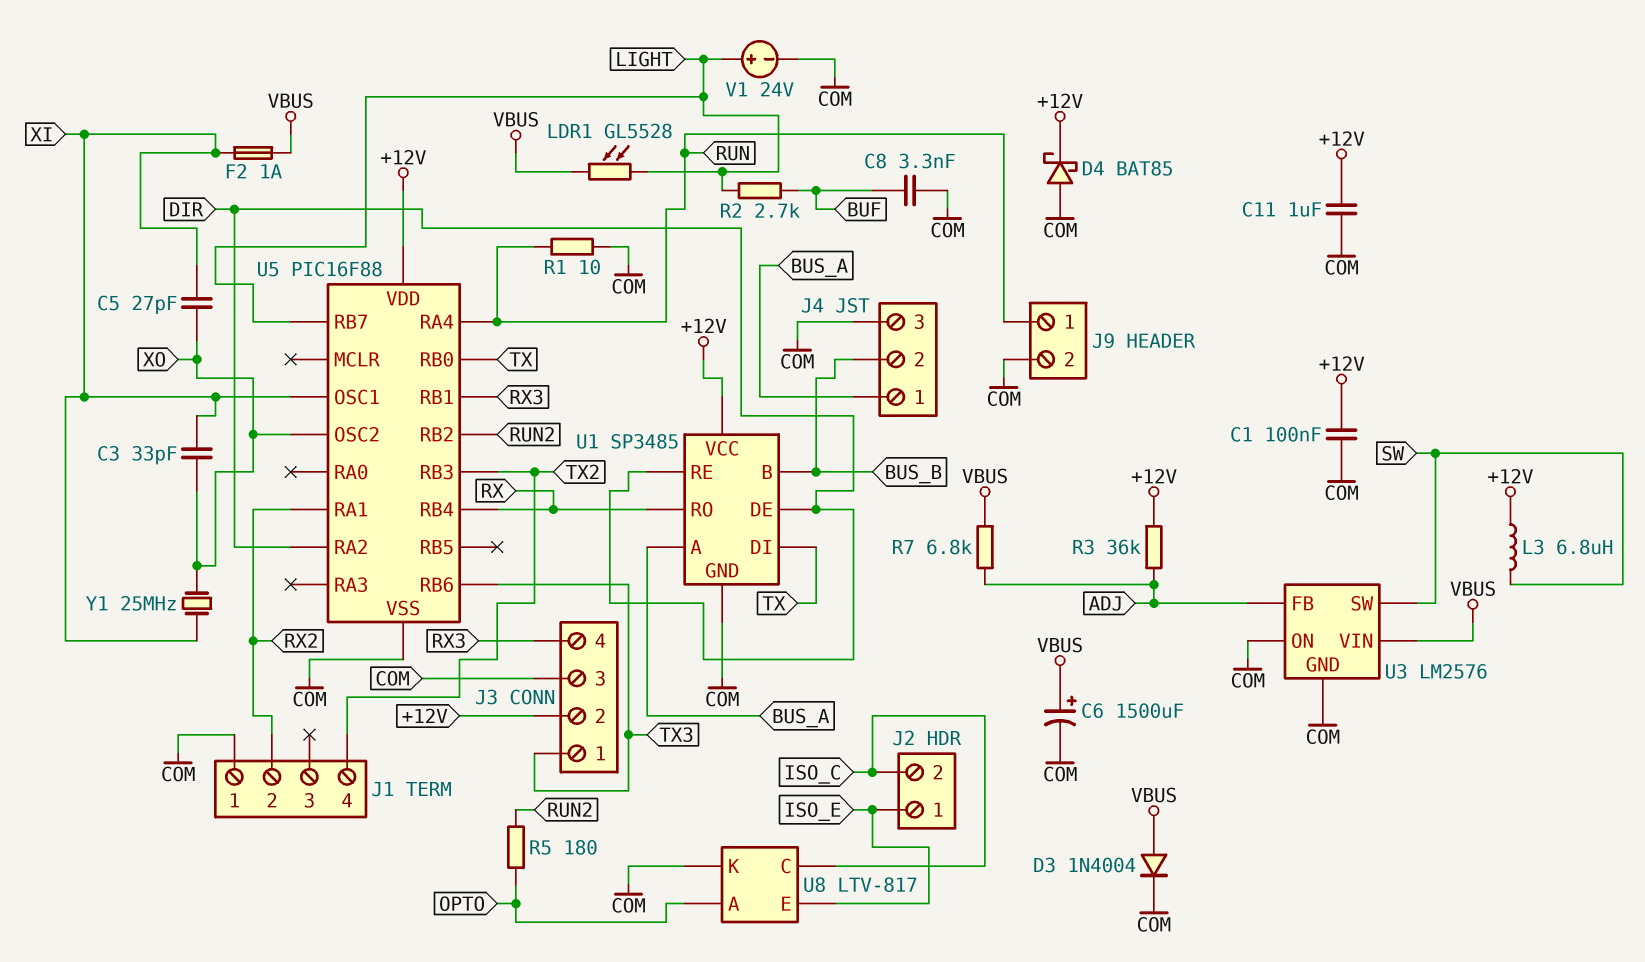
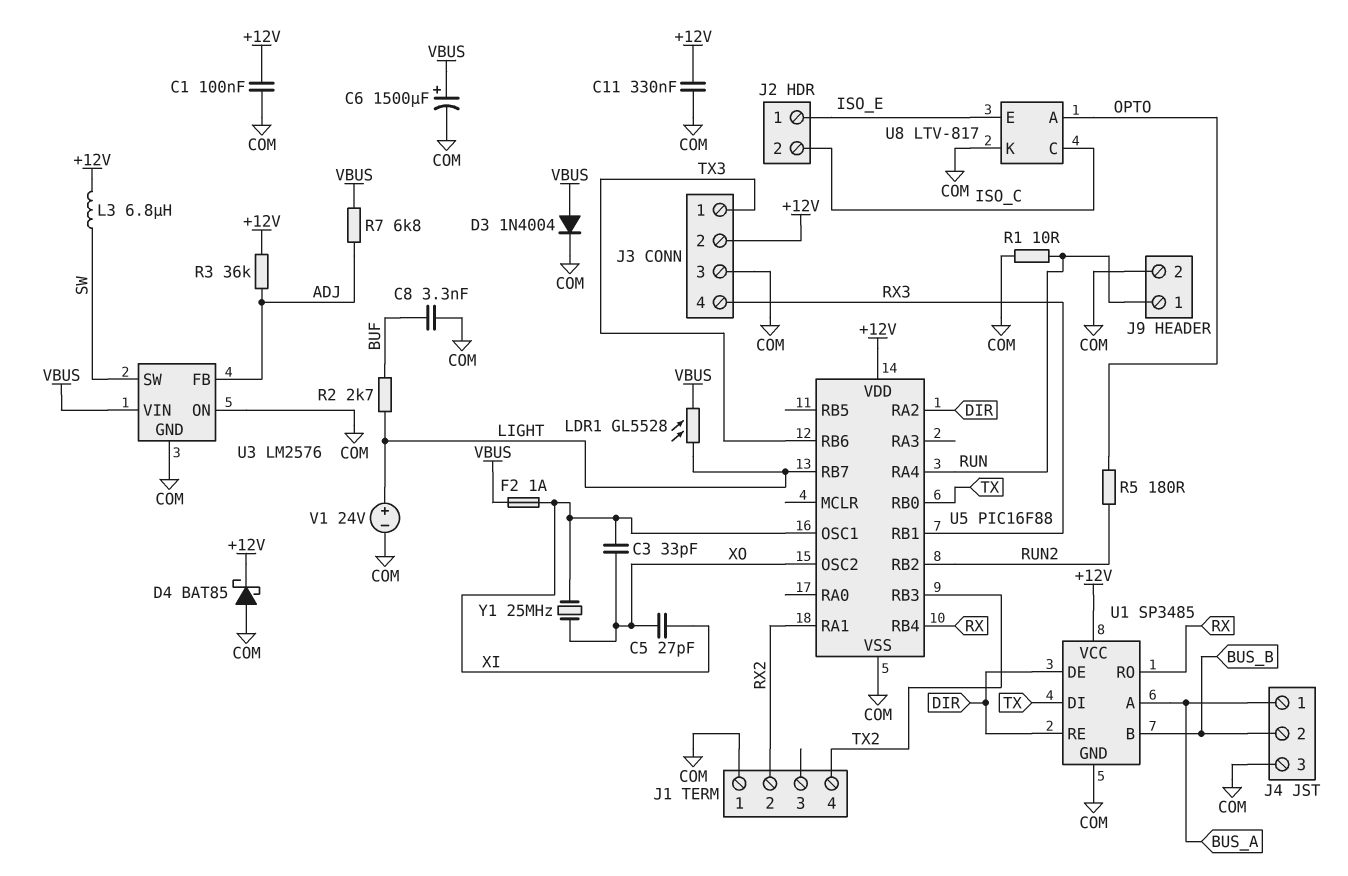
C11: 1uF (+12V, COM) -> 330nF (+12V, COM)

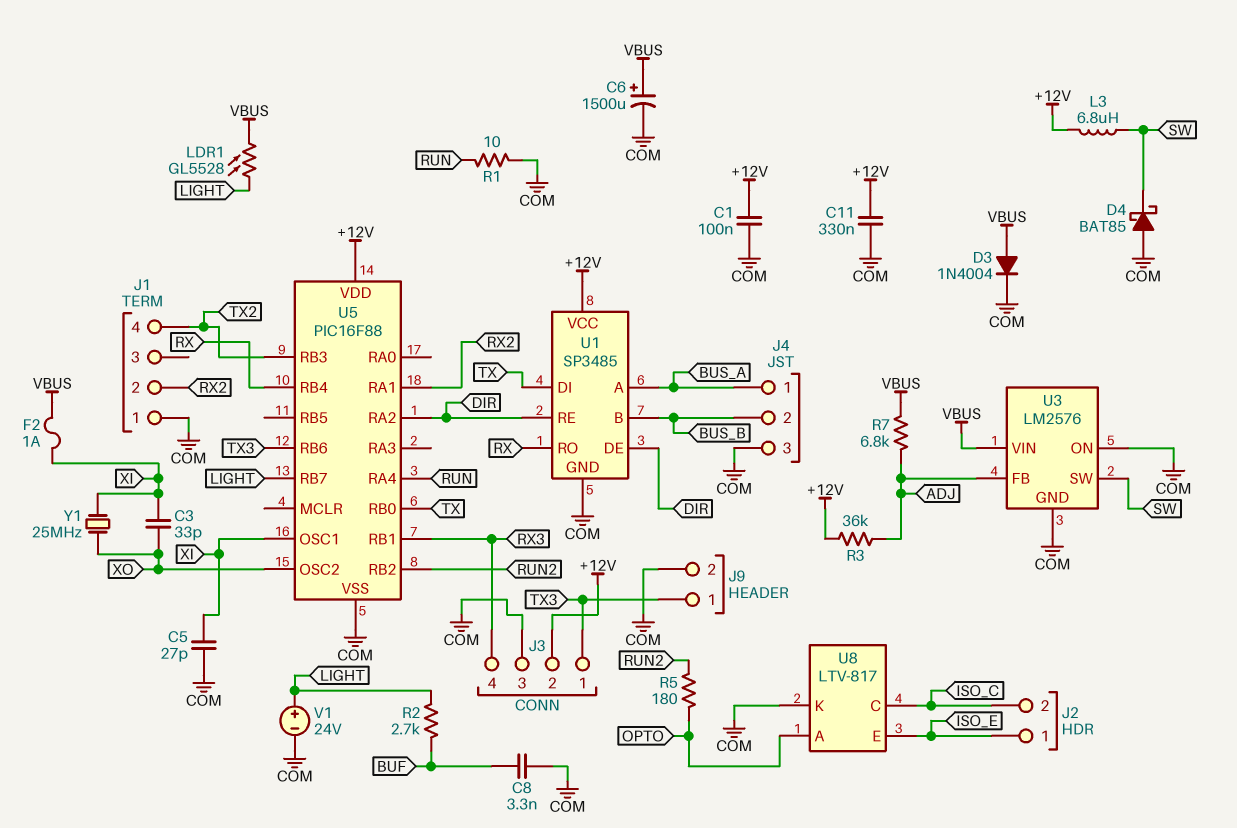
C5: 27pF (XI, XO) -> 27pF (COM, XI)
D4: schottky BAT85 (A COM, K +12V) -> schottky BAT85 (A COM, K SW)
J9 pin 1: RUN -> TX3

